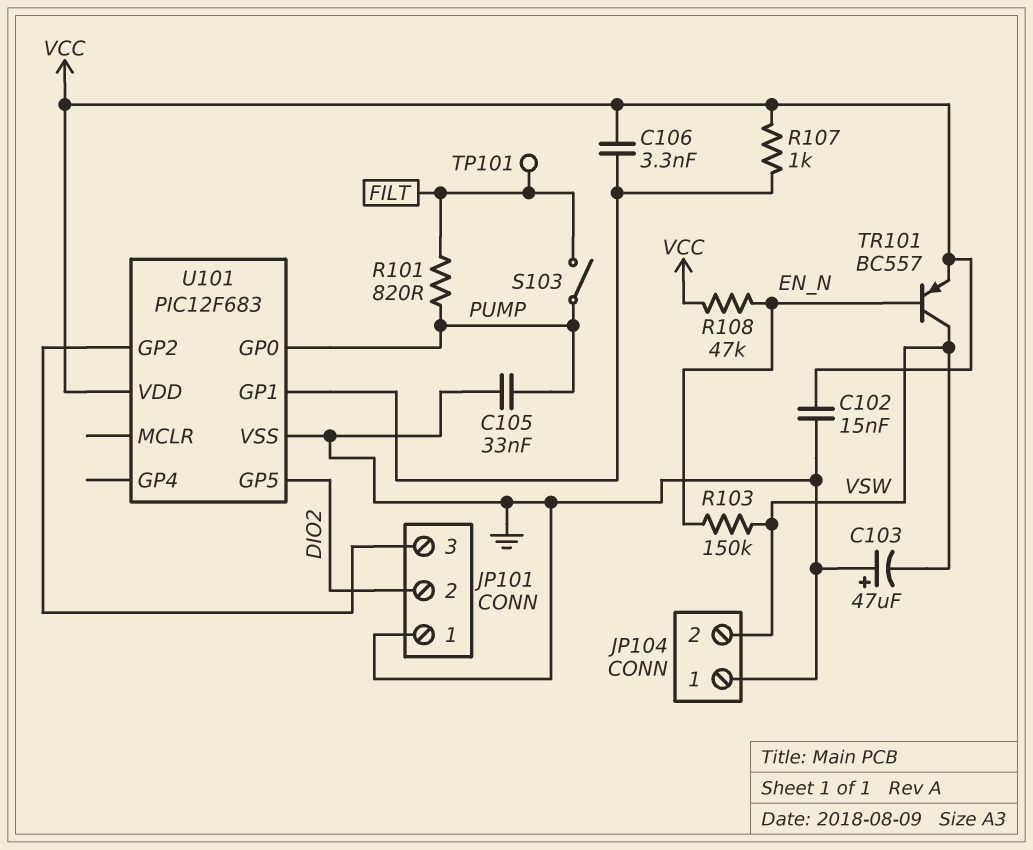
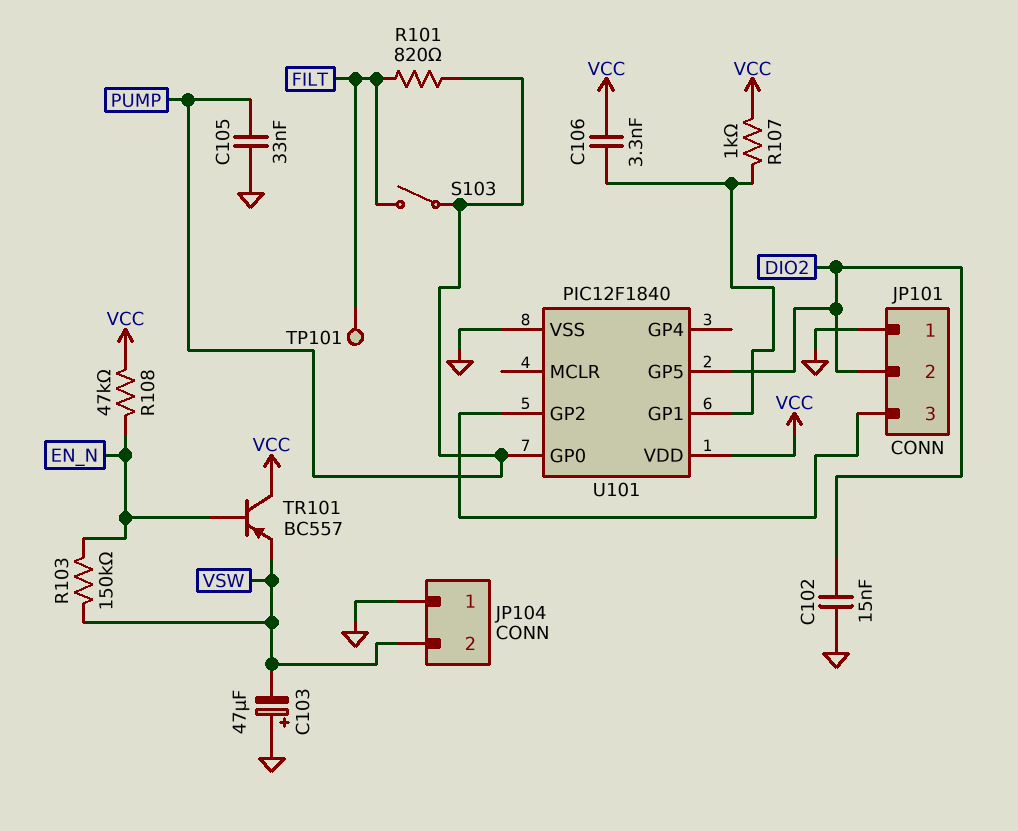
C102: 15nF (GND, VCC) -> 15nF (DIO2, GND)
TR101: PNP BC557 (B EN_N, C VSW, E VCC) -> PNP BC557 (B EN_N, C VCC, E VSW)
U101: PIC12F683 -> PIC12F1840

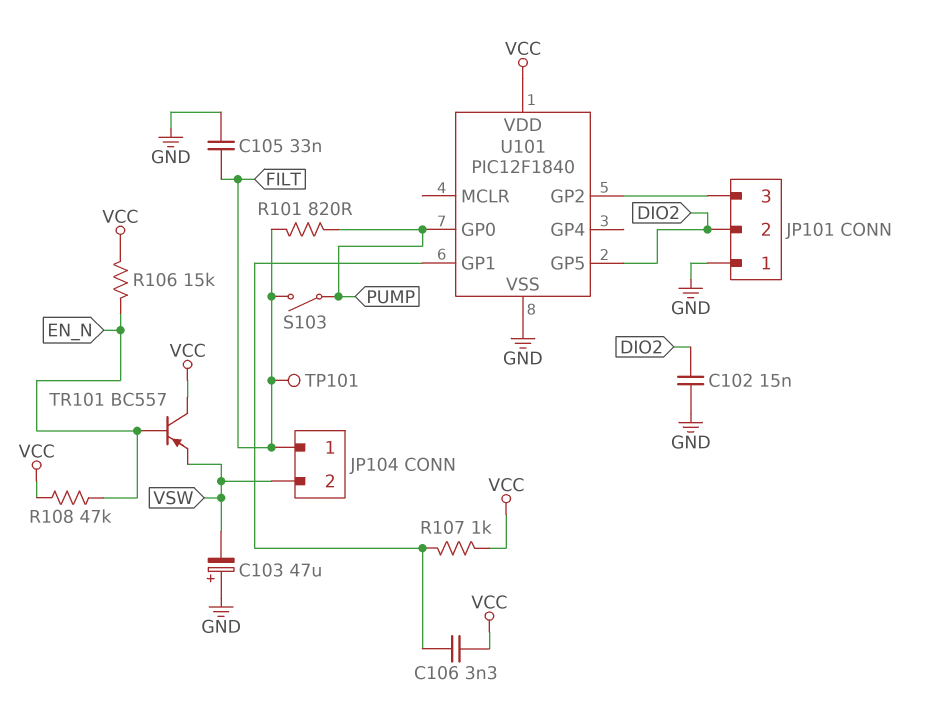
C105: 33nF (GND, PUMP) -> 33nF (FILT, GND)
JP104 pin 1: GND -> FILT
R103: 150k (EN_N, VSW) -> none
R106: none -> 15k (EN_N, VCC)

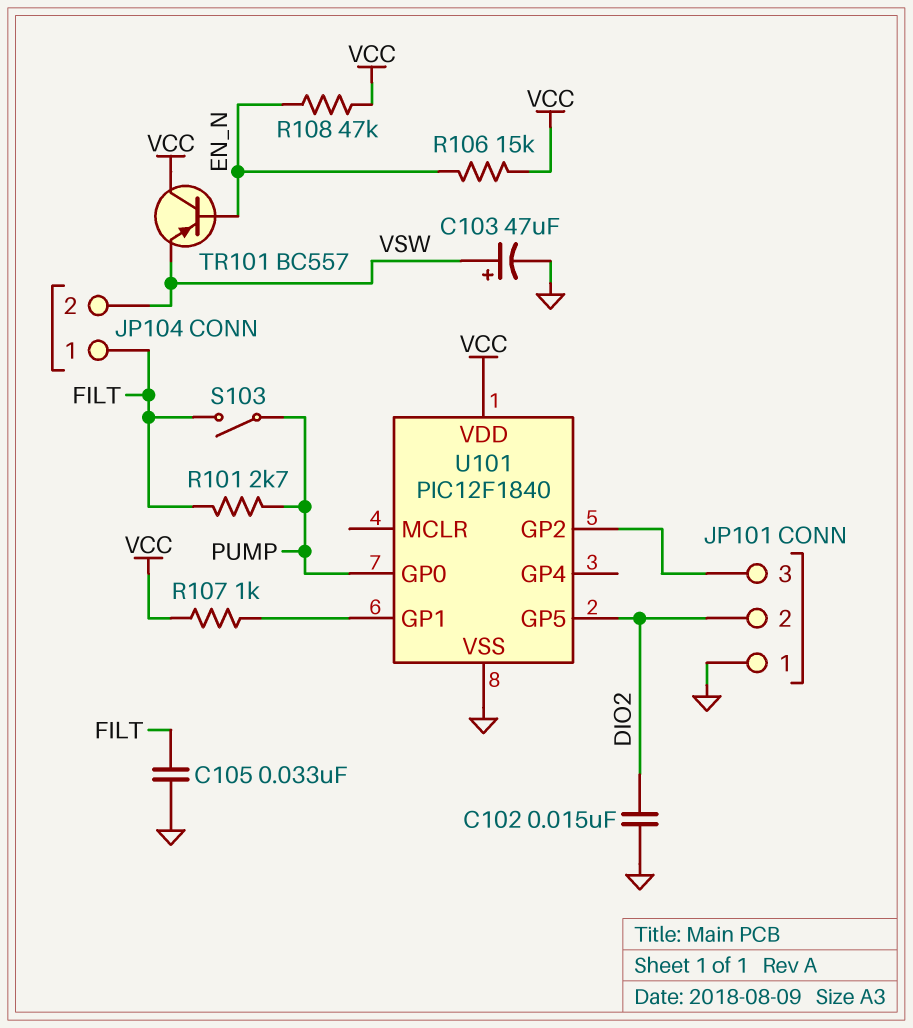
C103: 47uF (plus GND, minus VSW) -> 47uF (plus VSW, minus GND)
C106: 3.3nF (U101/GP1, VCC) -> none
R101: 820 (FILT, PUMP) -> 2.7k (FILT, PUMP)
TP101: test point (FILT) -> none

